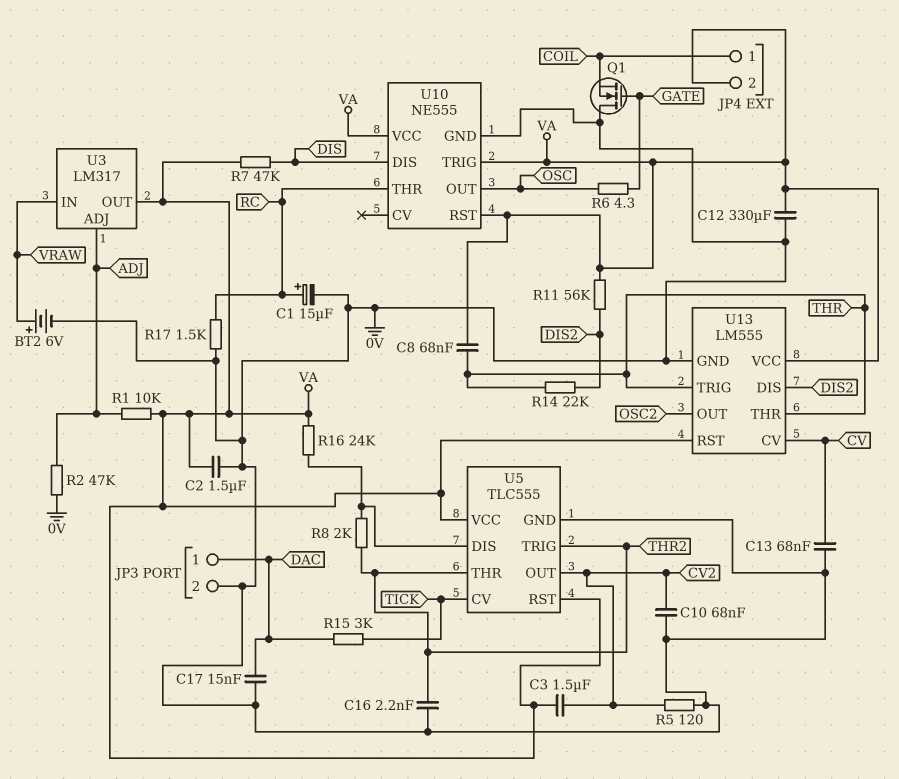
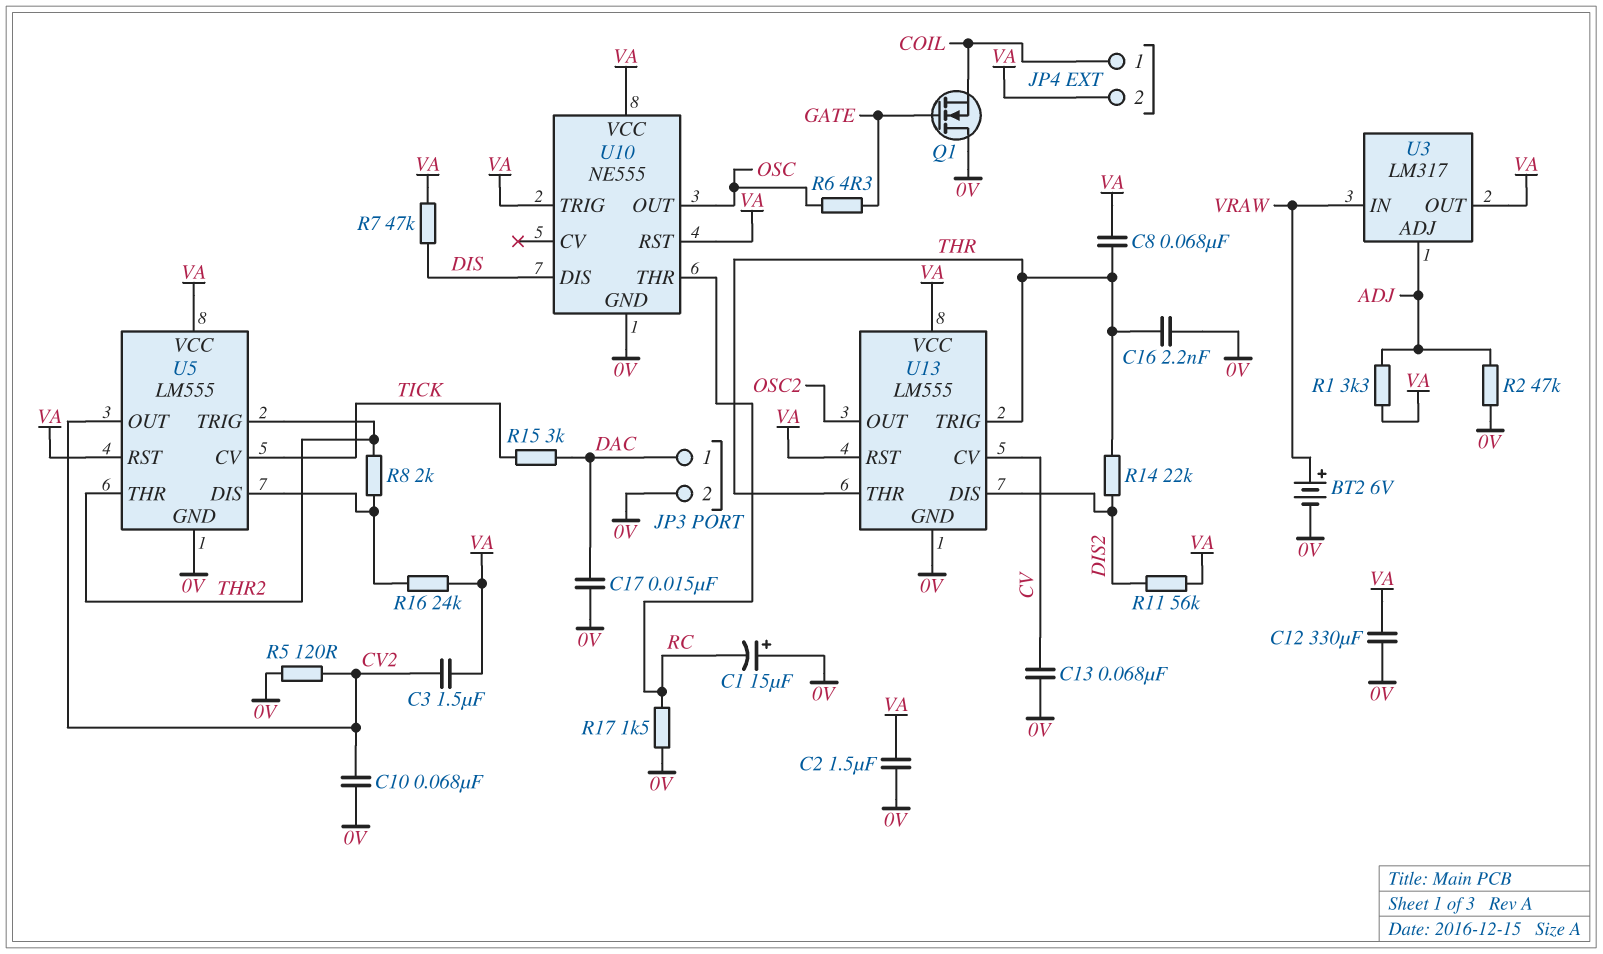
C1: 15uF (plus RC, minus 0V) -> 15uF (plus 0V, minus RC)
C16: 2.2nF (0V, THR2) -> 2.2nF (0V, THR)
R1: 10k (ADJ, VA) -> 3.3k (ADJ, VA)
U5: TLC555 -> LM555

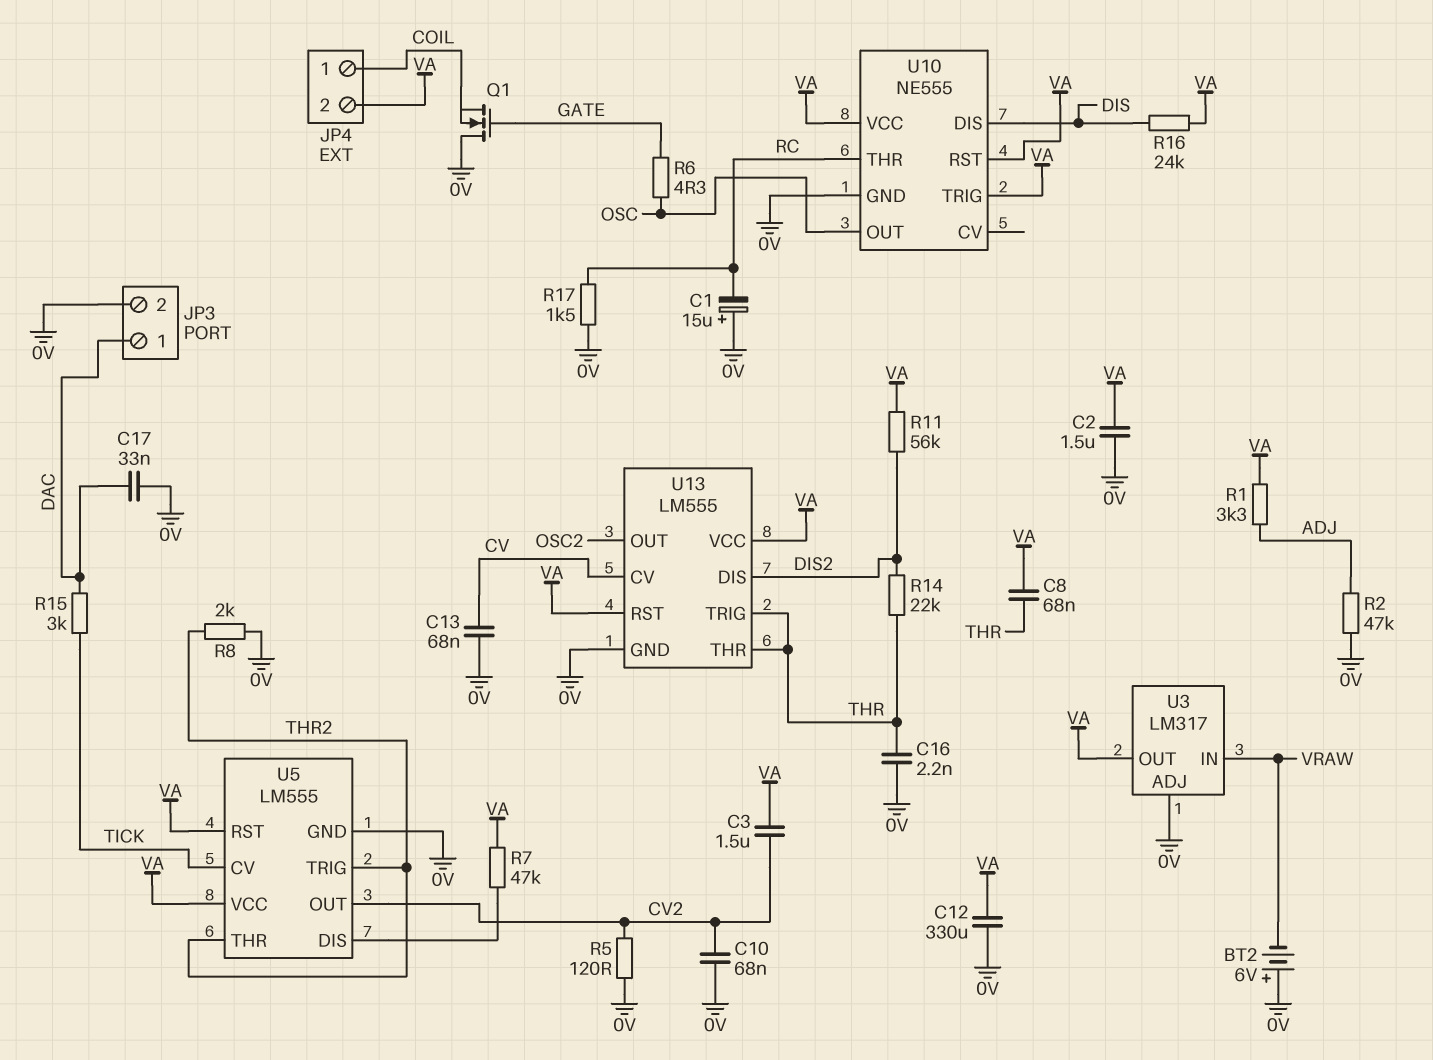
BT2: 6V (plus VRAW, minus 0V) -> 6V (plus 0V, minus VRAW)
C17: 15nF (0V, DAC) -> 33nF (0V, DAC)
R7: 47k (DIS, VA) -> 47k (U5/DIS, VA)
R8: 2k (THR2, U5/DIS) -> 2k (0V, THR2)
R16: 24k (U5/DIS, VA) -> 24k (DIS, VA)
U3 pin ADJ: ADJ -> 0V

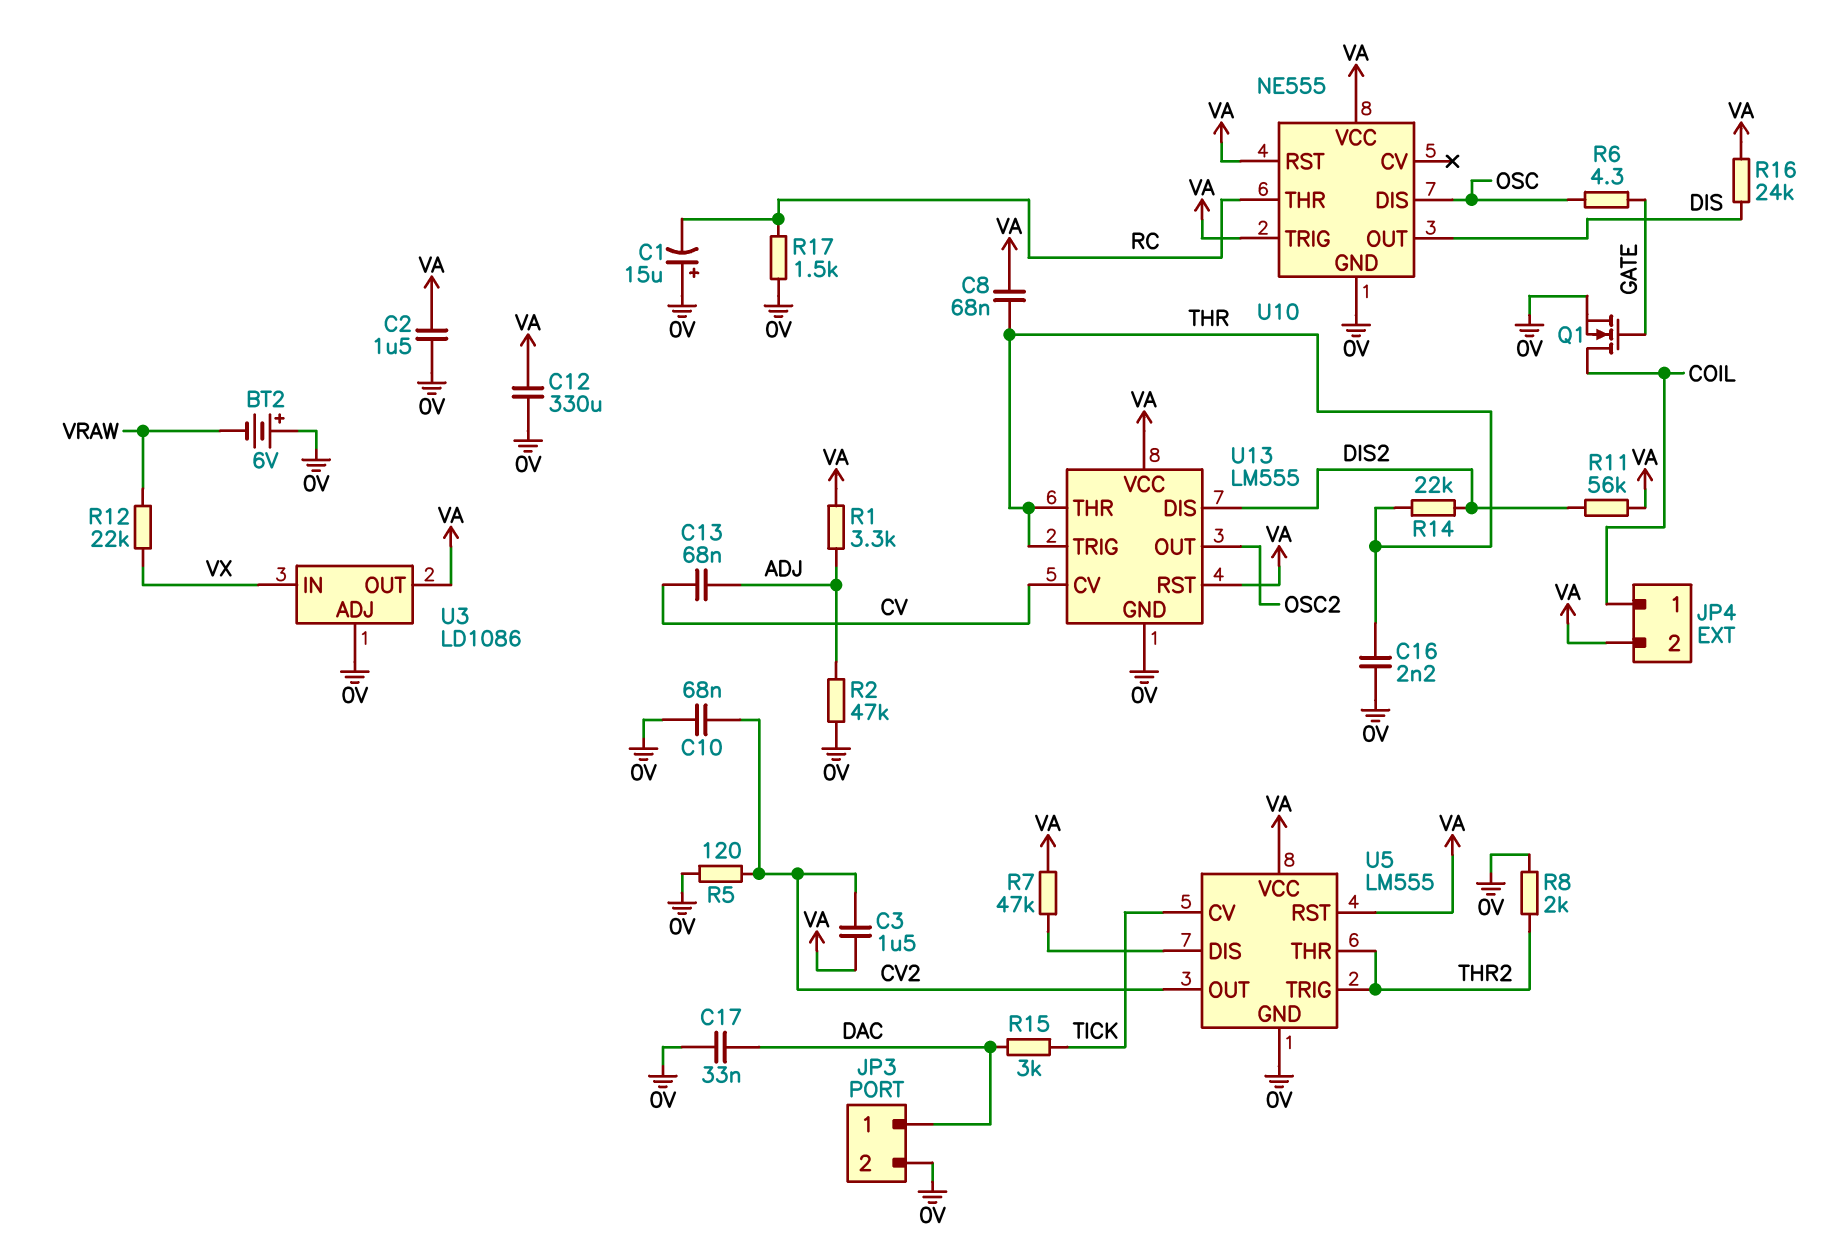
C13: 68nF (0V, CV) -> 68nF (ADJ, CV)
Q1: NMOS (G GATE, D 0V, S COIL) -> NMOS (G GATE, D COIL, S 0V)
R12: none -> 22k (VRAW, VX)
U3: LM317 -> LD1086
U3 pin IN: VRAW -> VX
U10 pin DIS: DIS -> OSC
U10 pin OUT: OSC -> DIS

